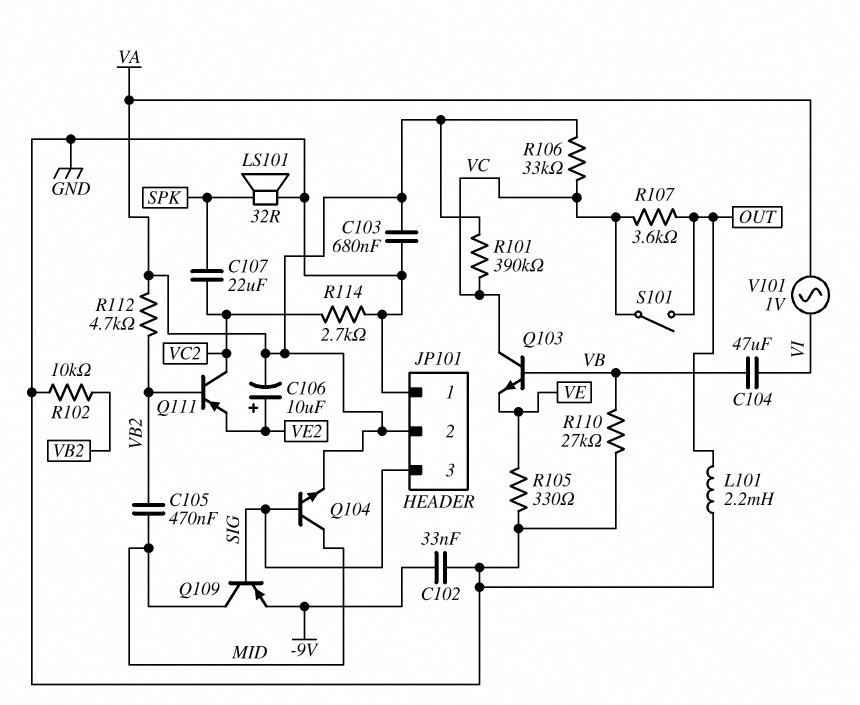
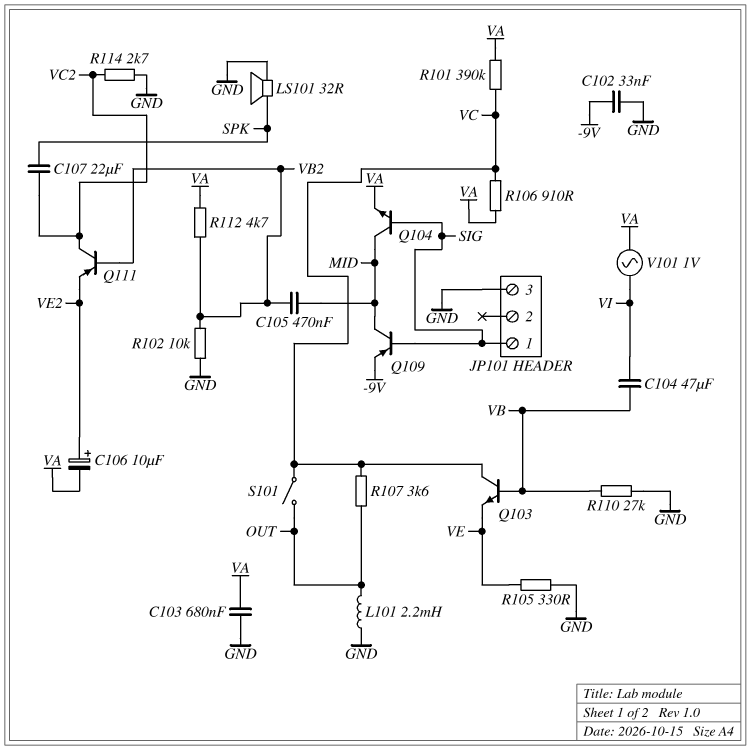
JP101 pin 1: GND -> SIG
JP101 pin 2: VA -> none
JP101 pin 3: SIG -> GND
R106: 33k (VA, VC) -> 910 (VA, VC)

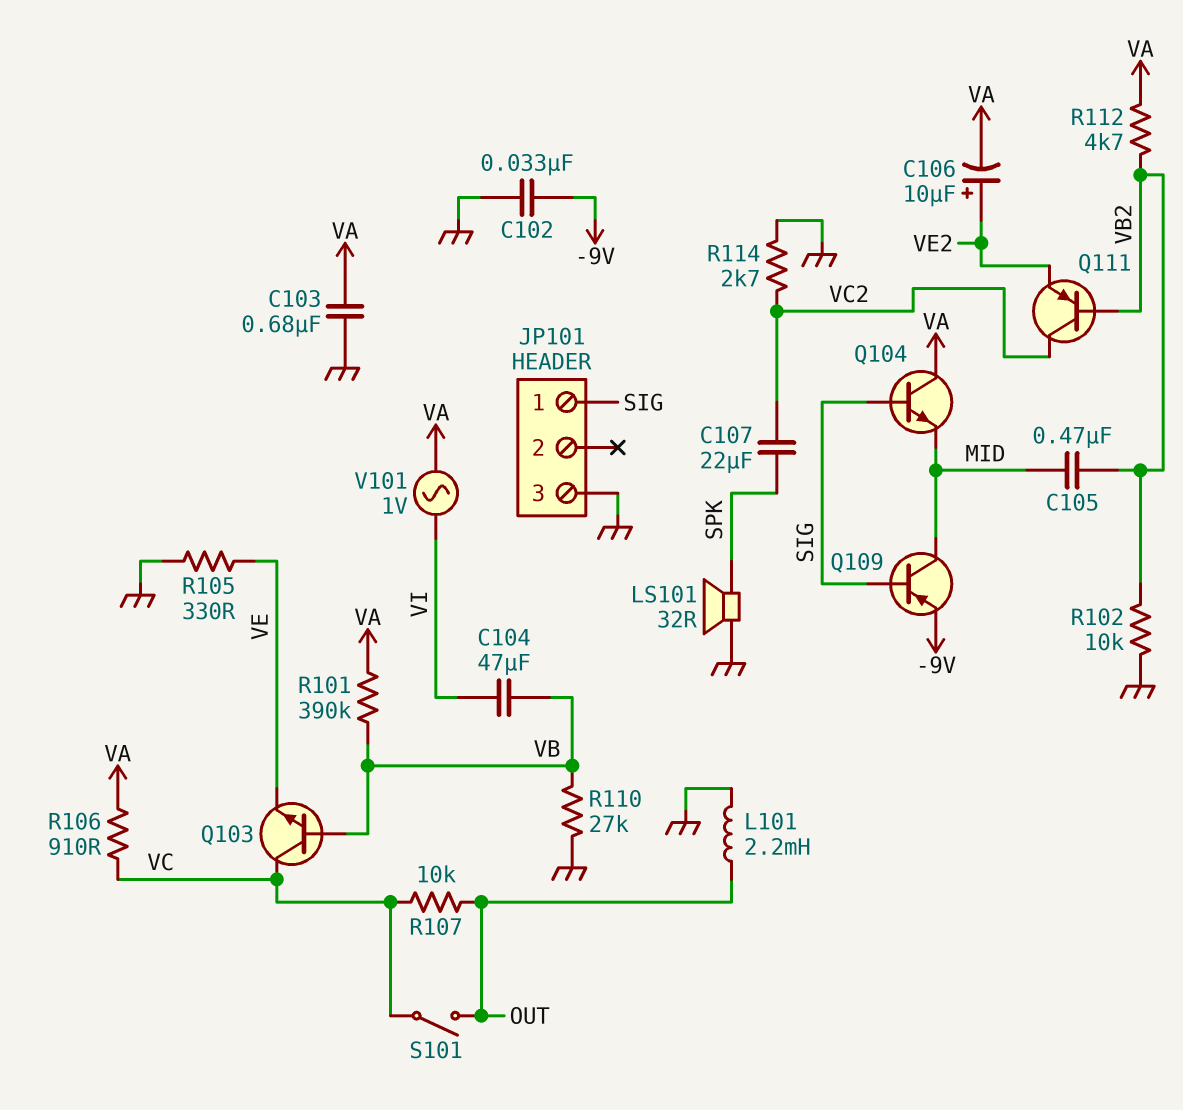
Q104: NPN (B SIG, C MID, E VA) -> NPN (B SIG, C VA, E MID)
R101: 390k (VA, VC) -> 390k (VA, VB)
R107: 3.6k (OUT, VC) -> 10k (OUT, VC)

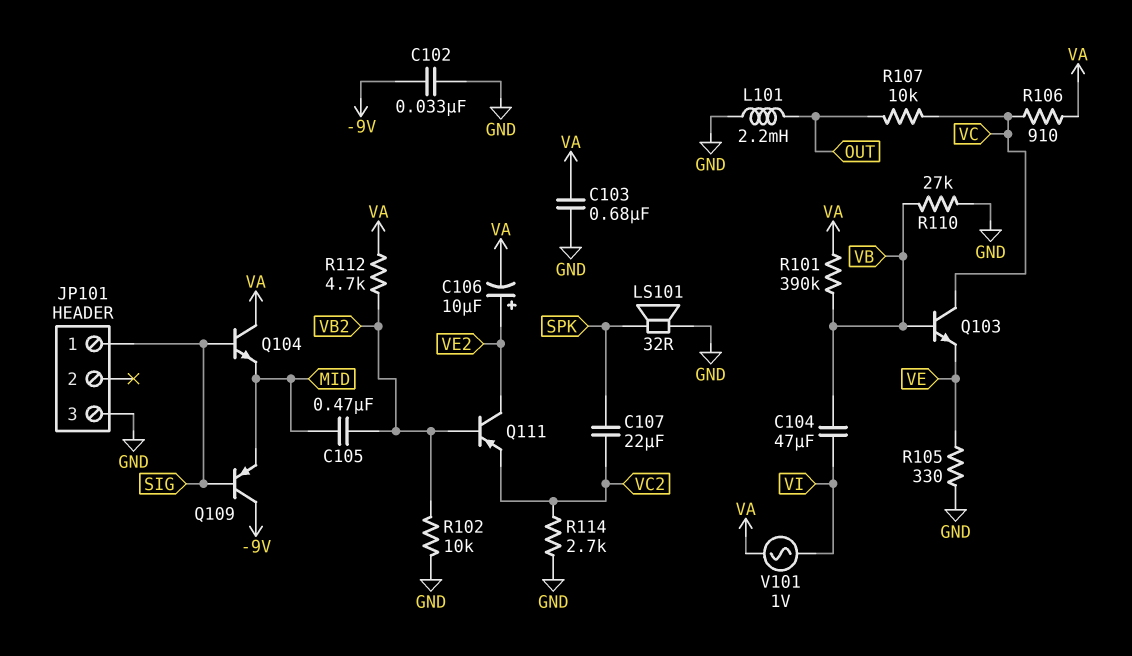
Q109: PNP (B SIG, C MID, E -9V) -> PNP (B SIG, C -9V, E MID)
Q111: PNP (B VB2, C VC2, E VE2) -> PNP (B VB2, C VE2, E VC2)
S101: switch (OUT, VC) -> none

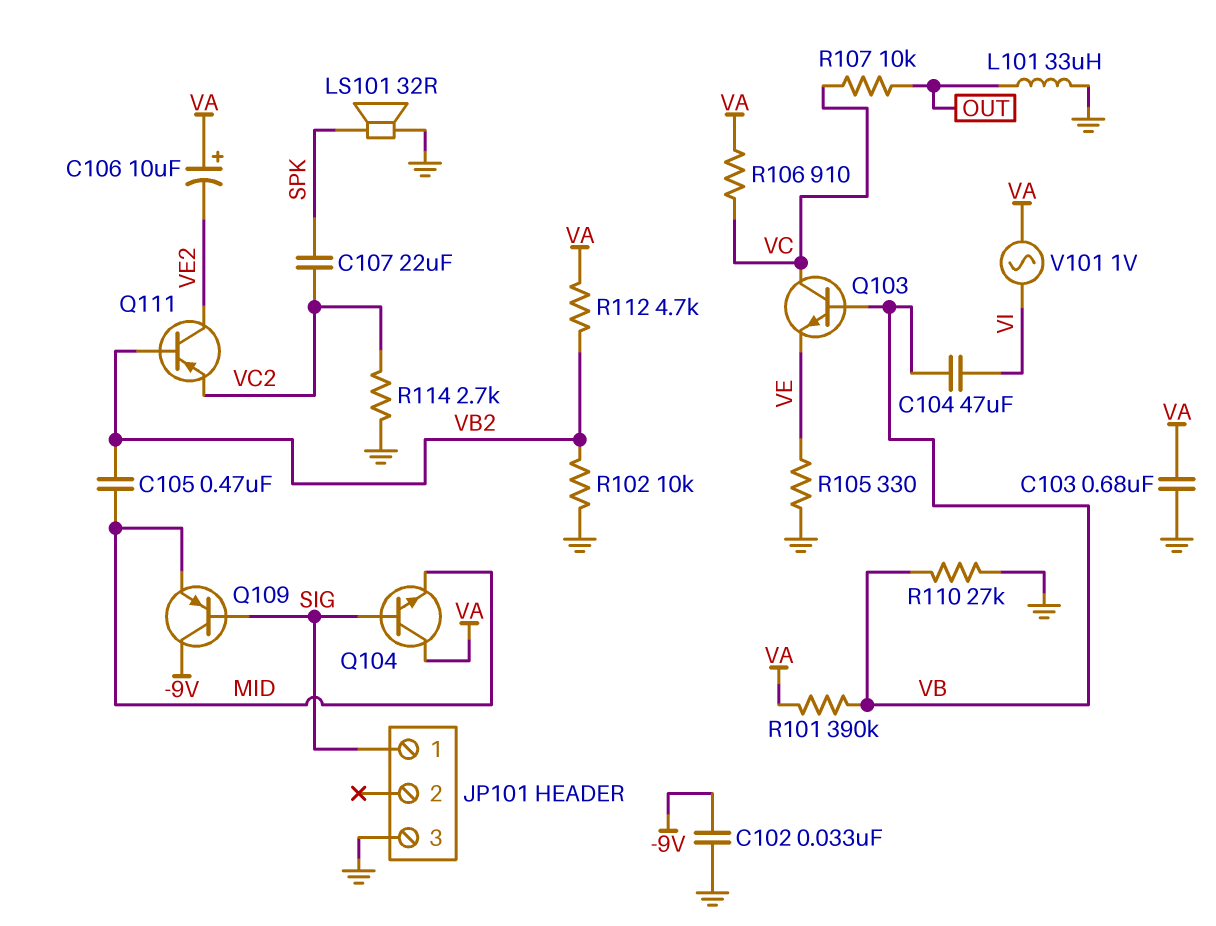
C106: 10uF (plus VE2, minus VA) -> 10uF (plus VA, minus VE2)
L101: 2.2mH (GND, OUT) -> 33uH (GND, OUT)

